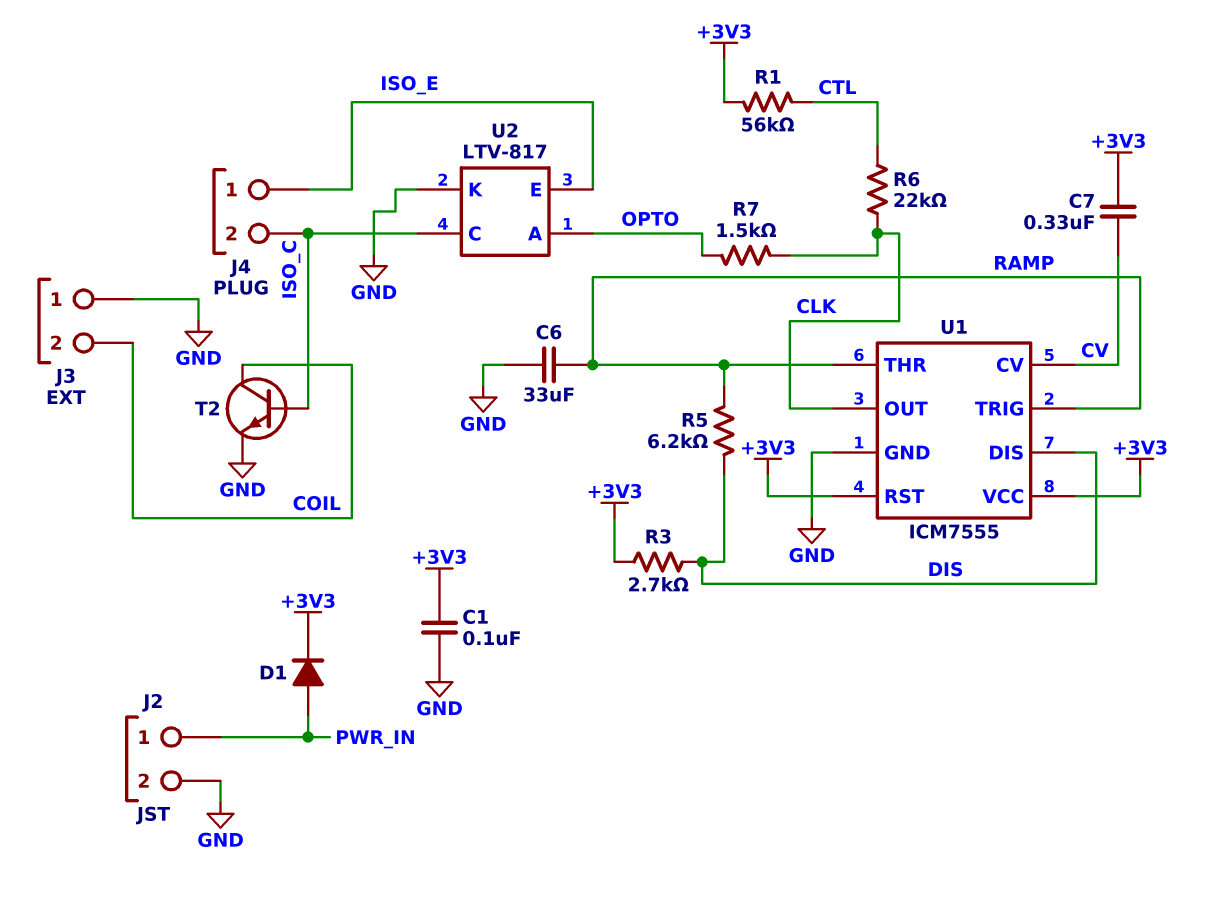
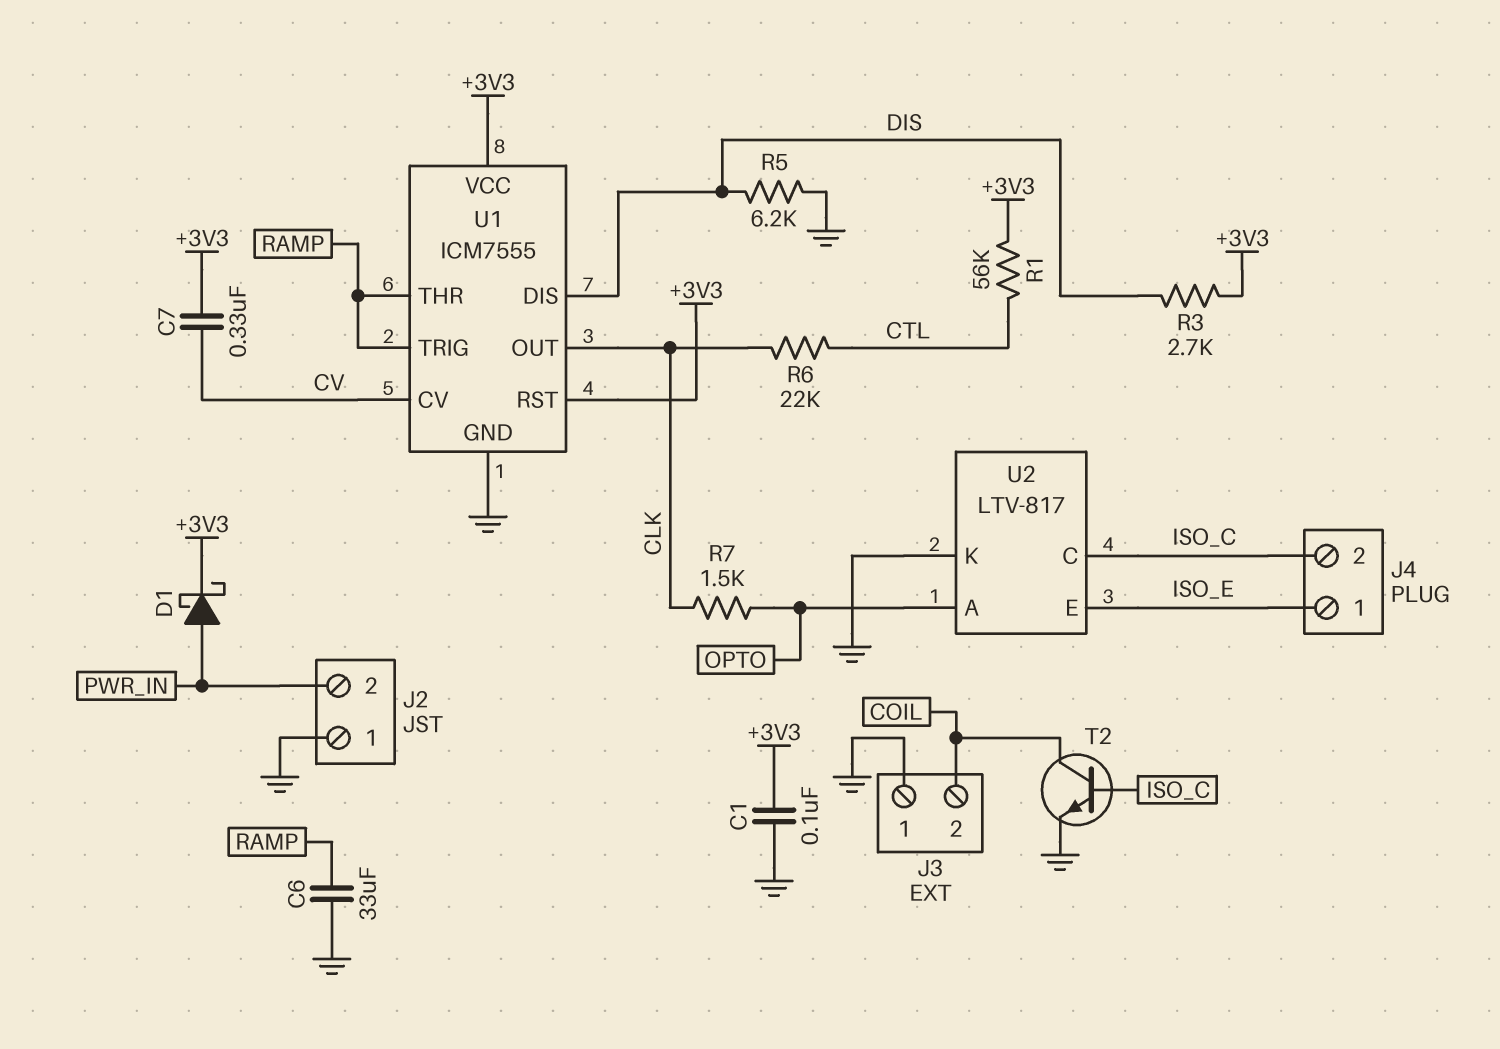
D1: diode (A PWR_IN, K +3V3) -> schottky (A PWR_IN, K +3V3)
J2 pin 1: PWR_IN -> GND
J2 pin 2: GND -> PWR_IN
R5: 6.2k (DIS, RAMP) -> 6.2k (DIS, GND)

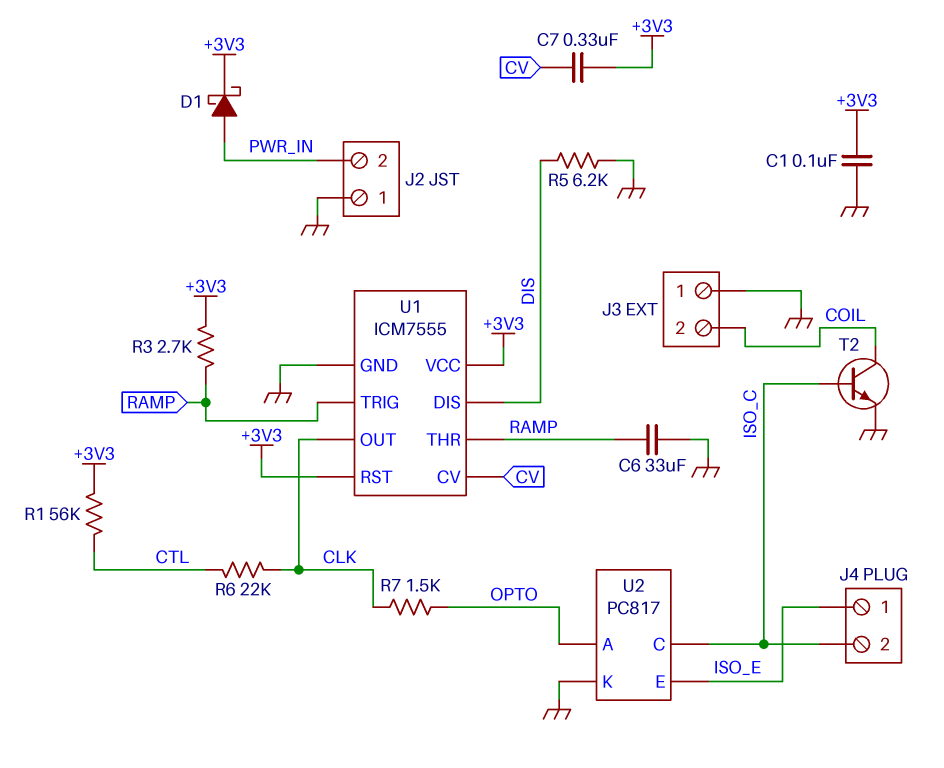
R3: 2.7k (+3V3, DIS) -> 2.7k (+3V3, RAMP)
U2: LTV-817 -> PC817

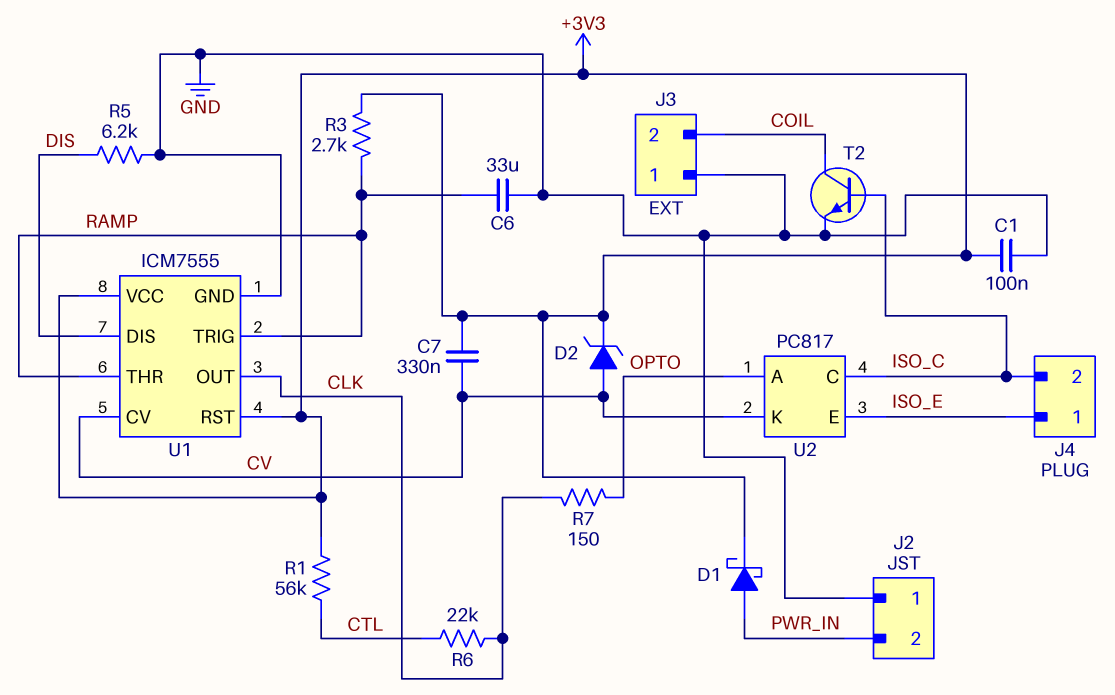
D2: none -> zener (A CV, K +3V3)
R7: 1.5k (CLK, OPTO) -> 150 (CLK, OPTO)
U2 pin K: GND -> CV

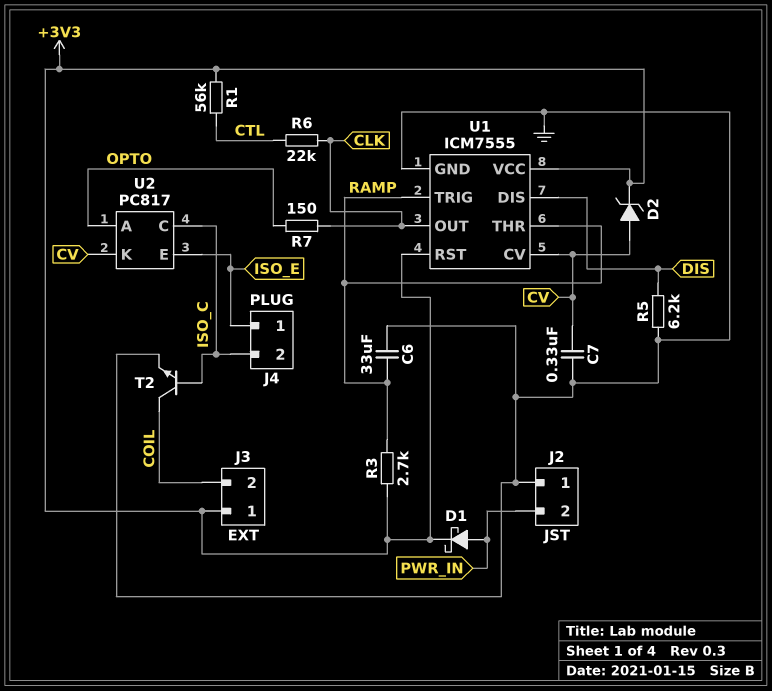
C1: 100nF (+3V3, GND) -> none
C7: 330nF (+3V3, CV) -> 330nF (CV, GND)
J3 pin 1: GND -> +3V3

